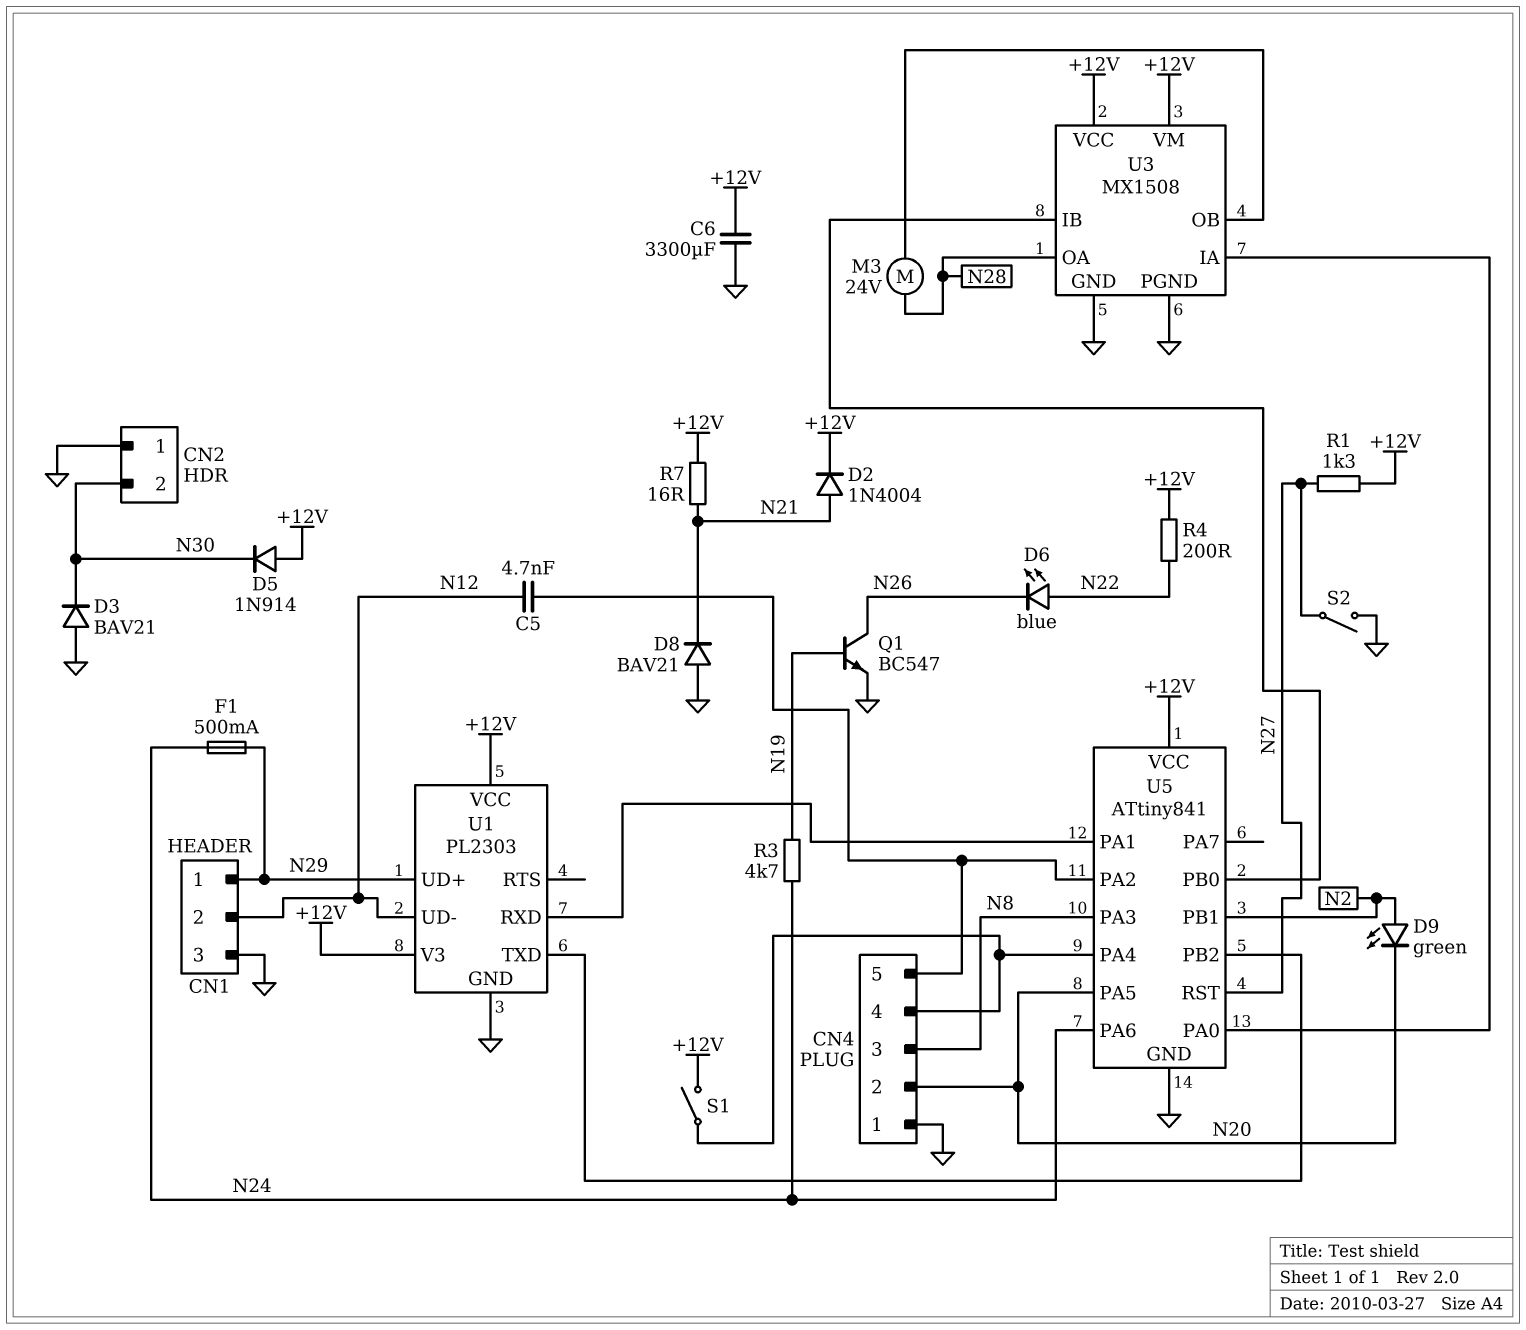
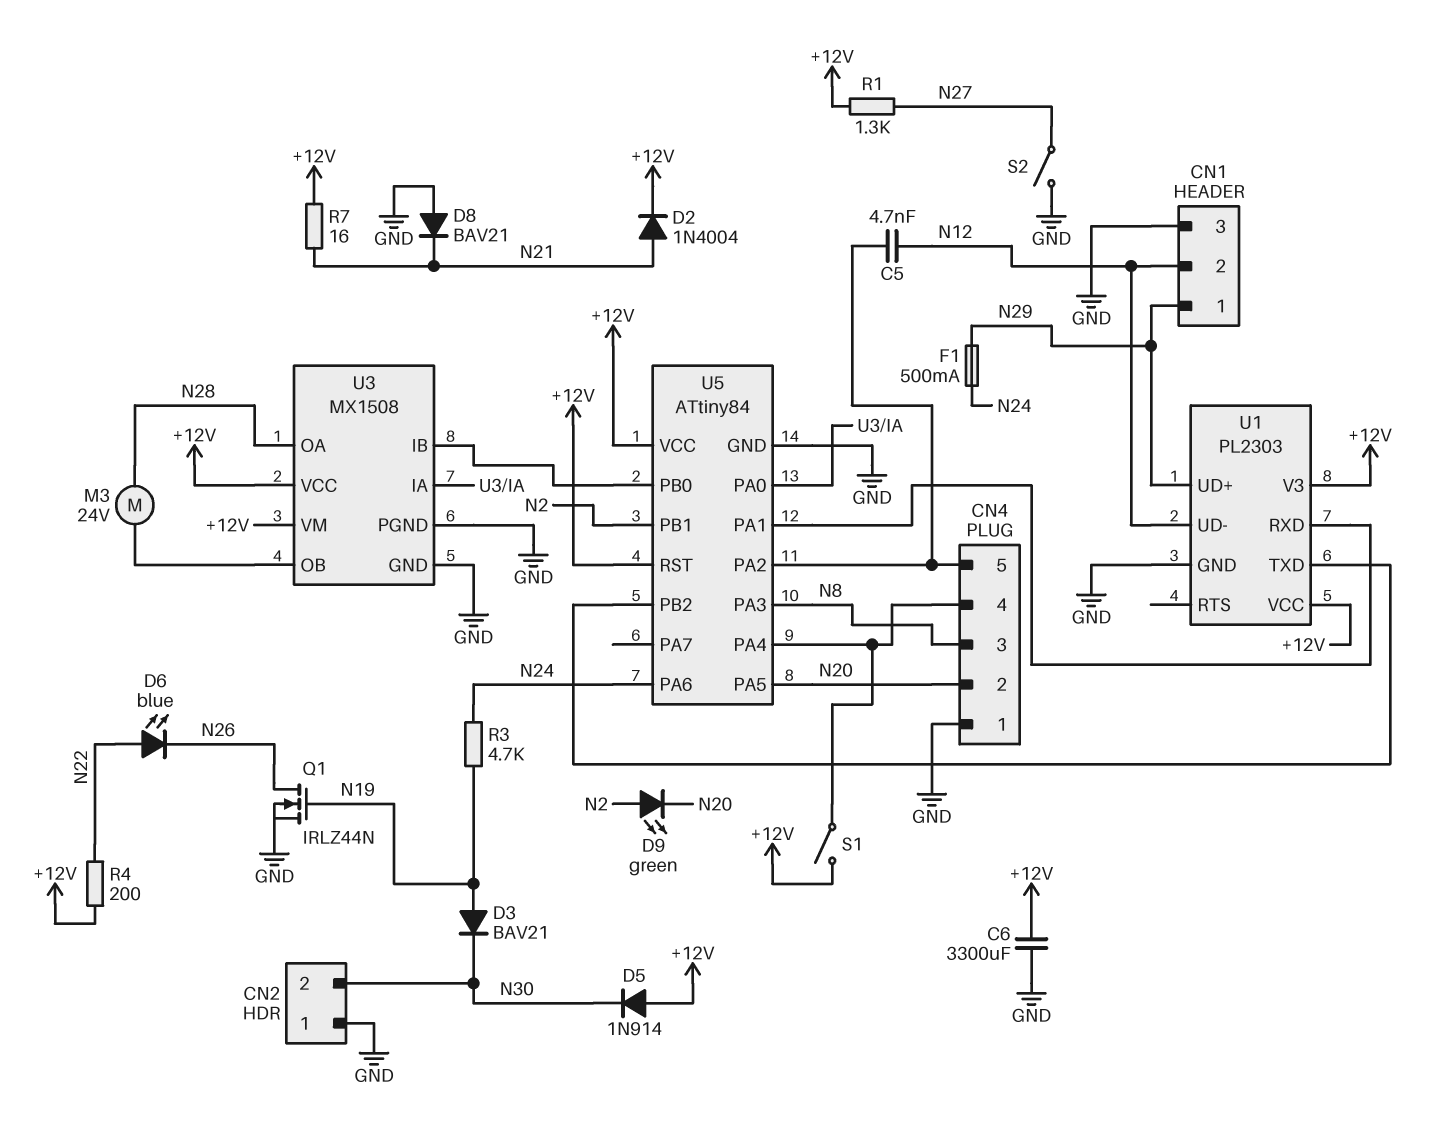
D3: diode BAV21 (A GND, K N30) -> diode BAV21 (A N19, K N30)
Q1: NPN BC547 (B N19, C N26, E GND) -> NMOS IRLZ44N (G N19, D N26, S GND)
U5: ATtiny841 -> ATtiny84
U5 pin RST: N27 -> +12V

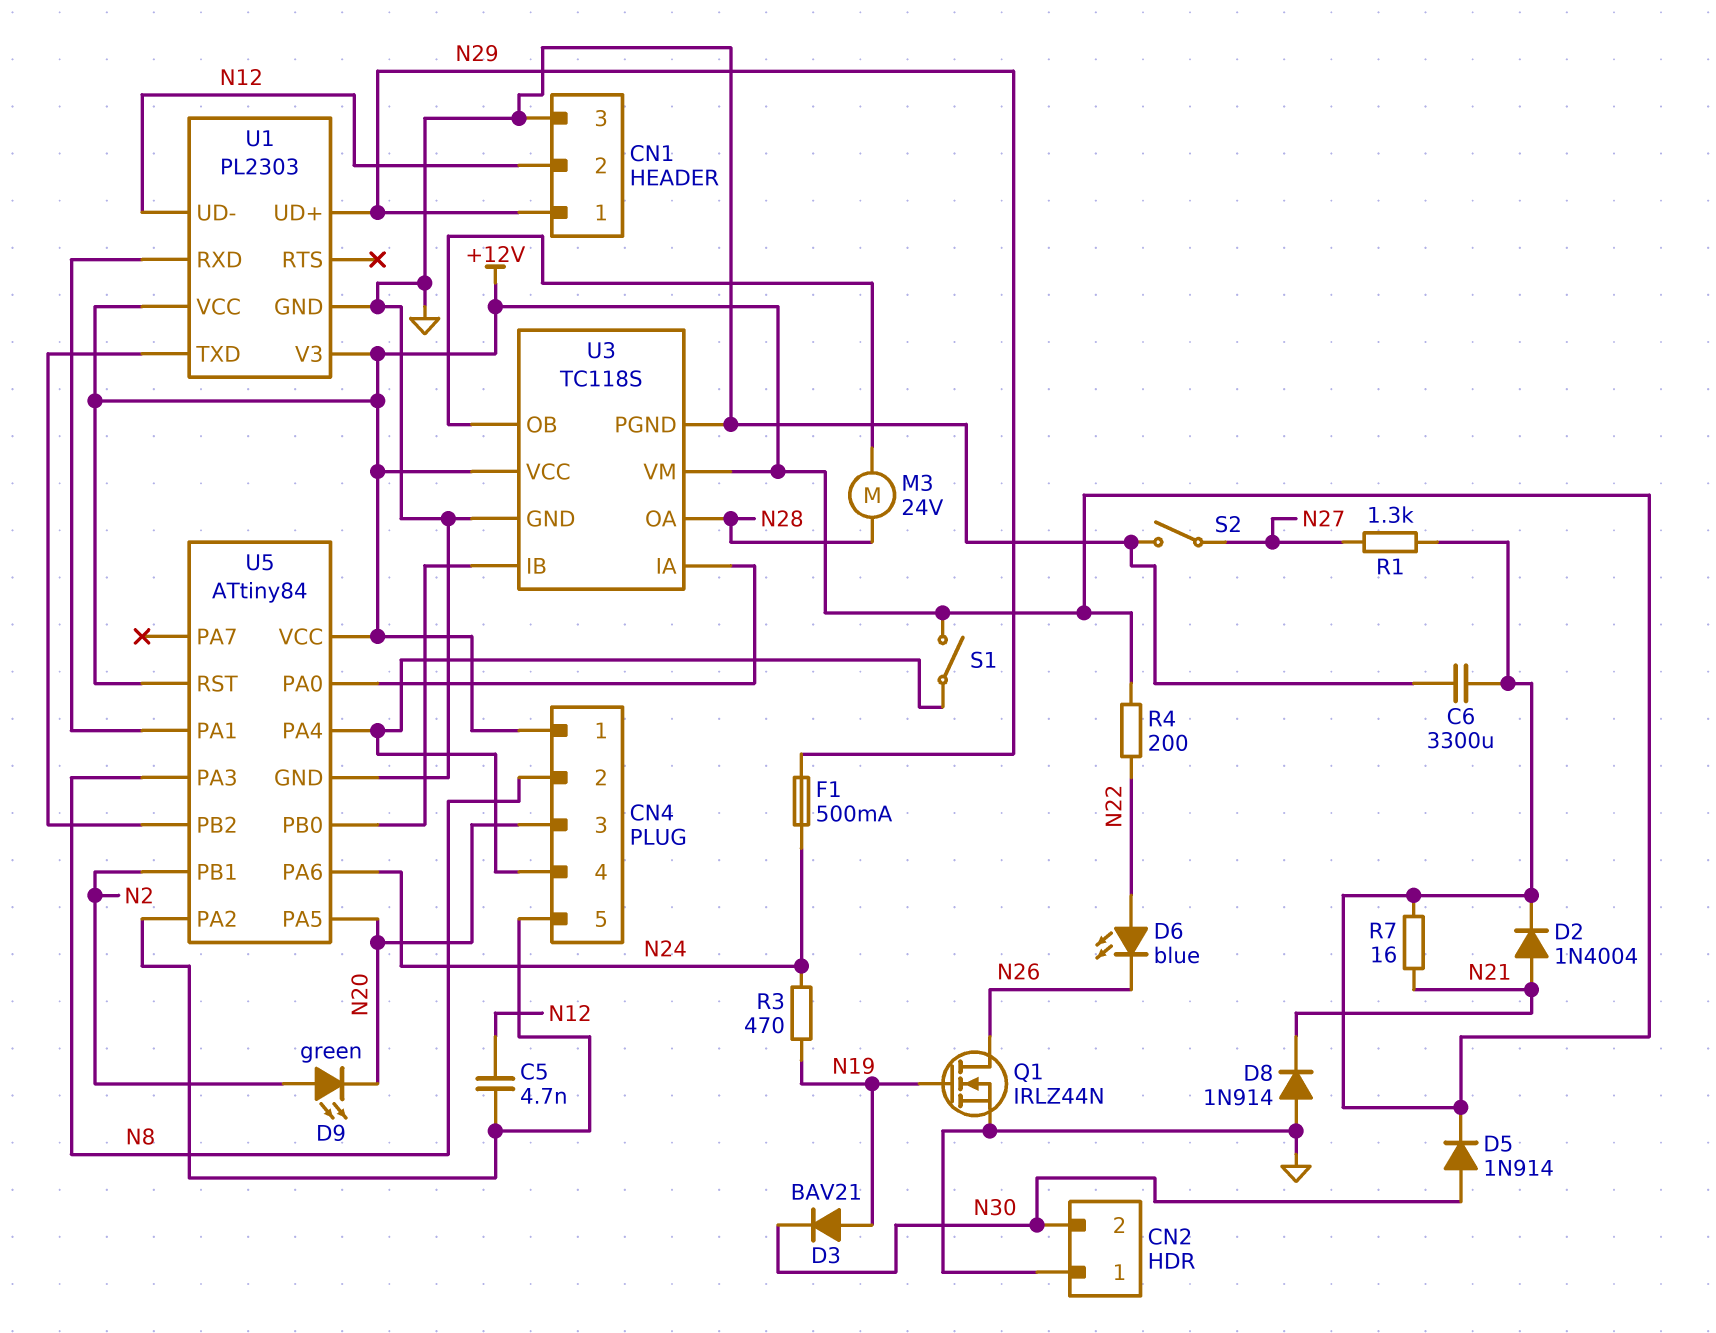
CN4 pin 1: GND -> +12V
CN4 pin 2: N20 -> N8
CN4 pin 3: N8 -> N20
D5: diode 1N914 (A +12V, K N30) -> diode 1N914 (A N30, K +12V)
D8: diode BAV21 (A GND, K N21) -> diode 1N914 (A GND, K N21)
R3: 4.7k (N19, N24) -> 470 (N19, N24)
U3: MX1508 -> TC118S

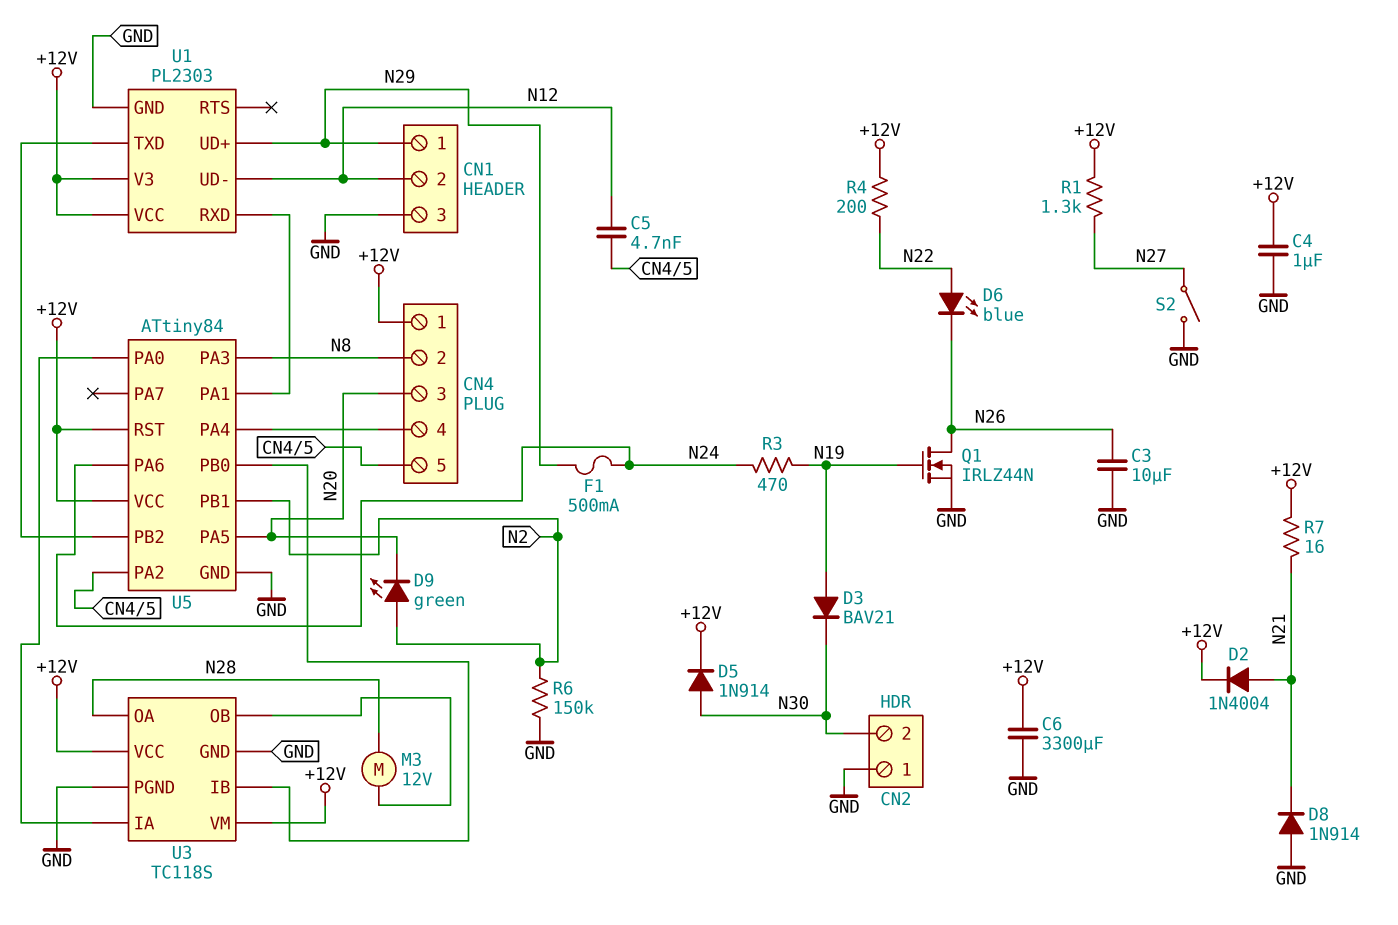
C3: none -> 10uF (GND, N26)
C4: none -> 1uF (+12V, GND)
M3: motor 24V (N28, U3/OB) -> motor 12V (N28, U3/OB)
R6: none -> 150k (GND, N2)
S1: switch (+12V, CN4/4) -> none

